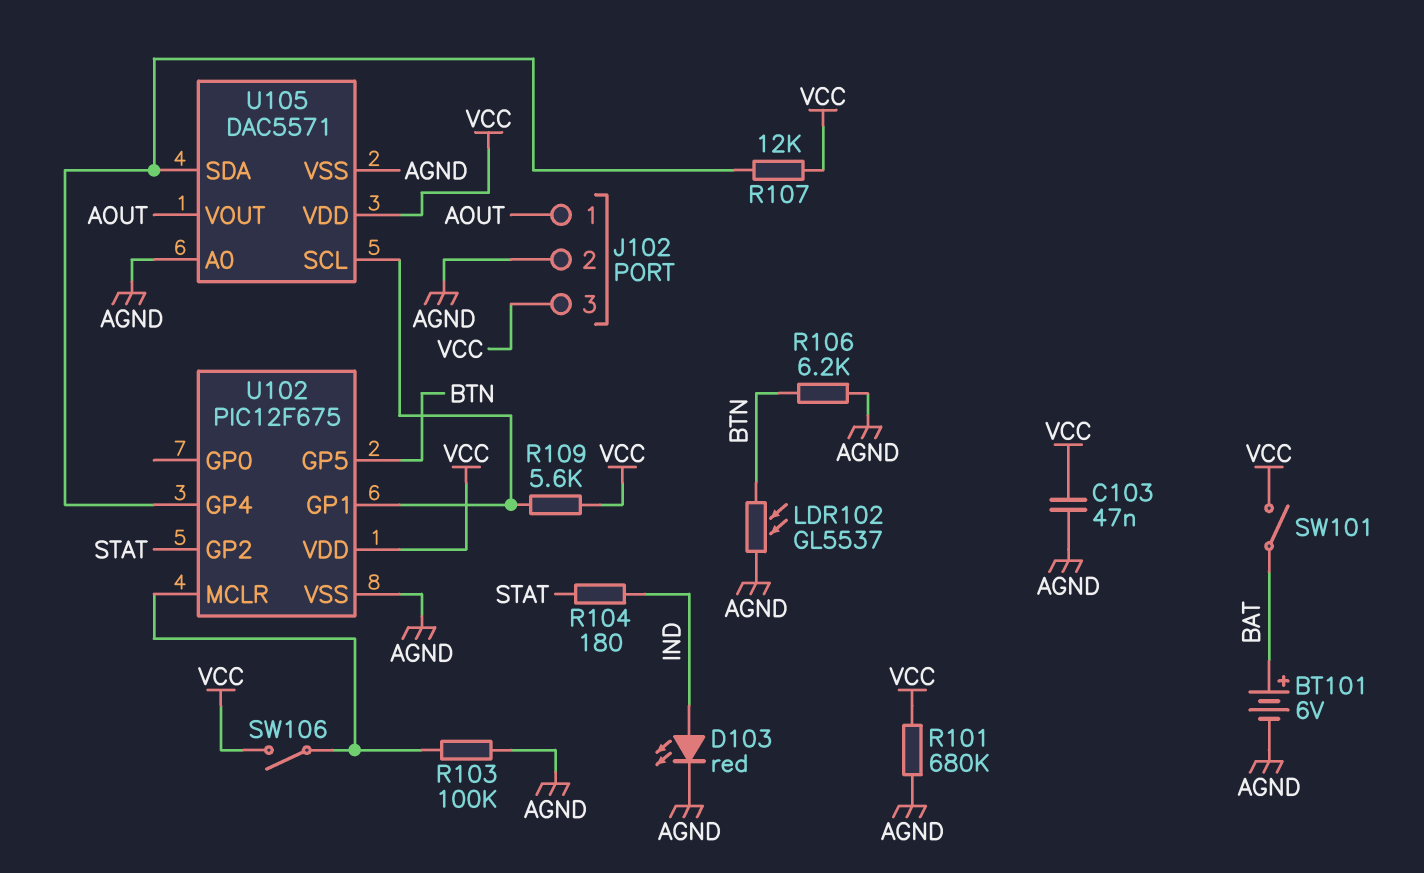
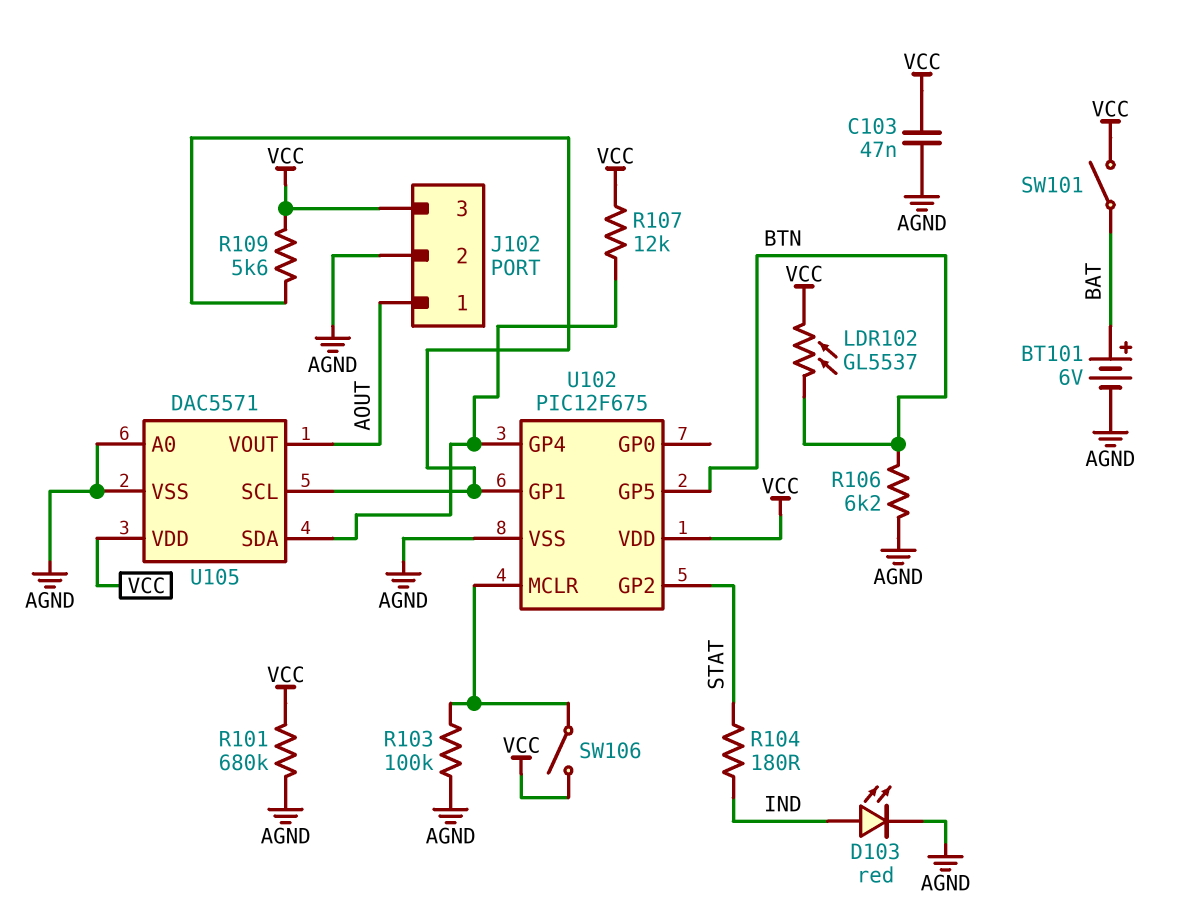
LDR102: GL5537 (AGND, BTN) -> GL5537 (BTN, VCC)

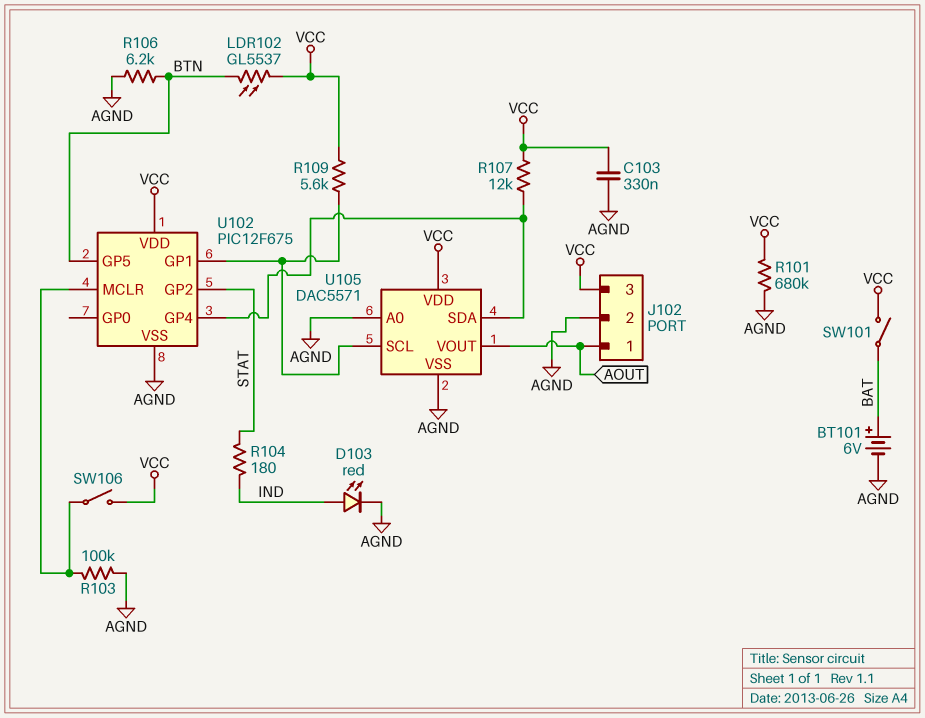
C103: 47nF (AGND, VCC) -> 330nF (AGND, VCC)

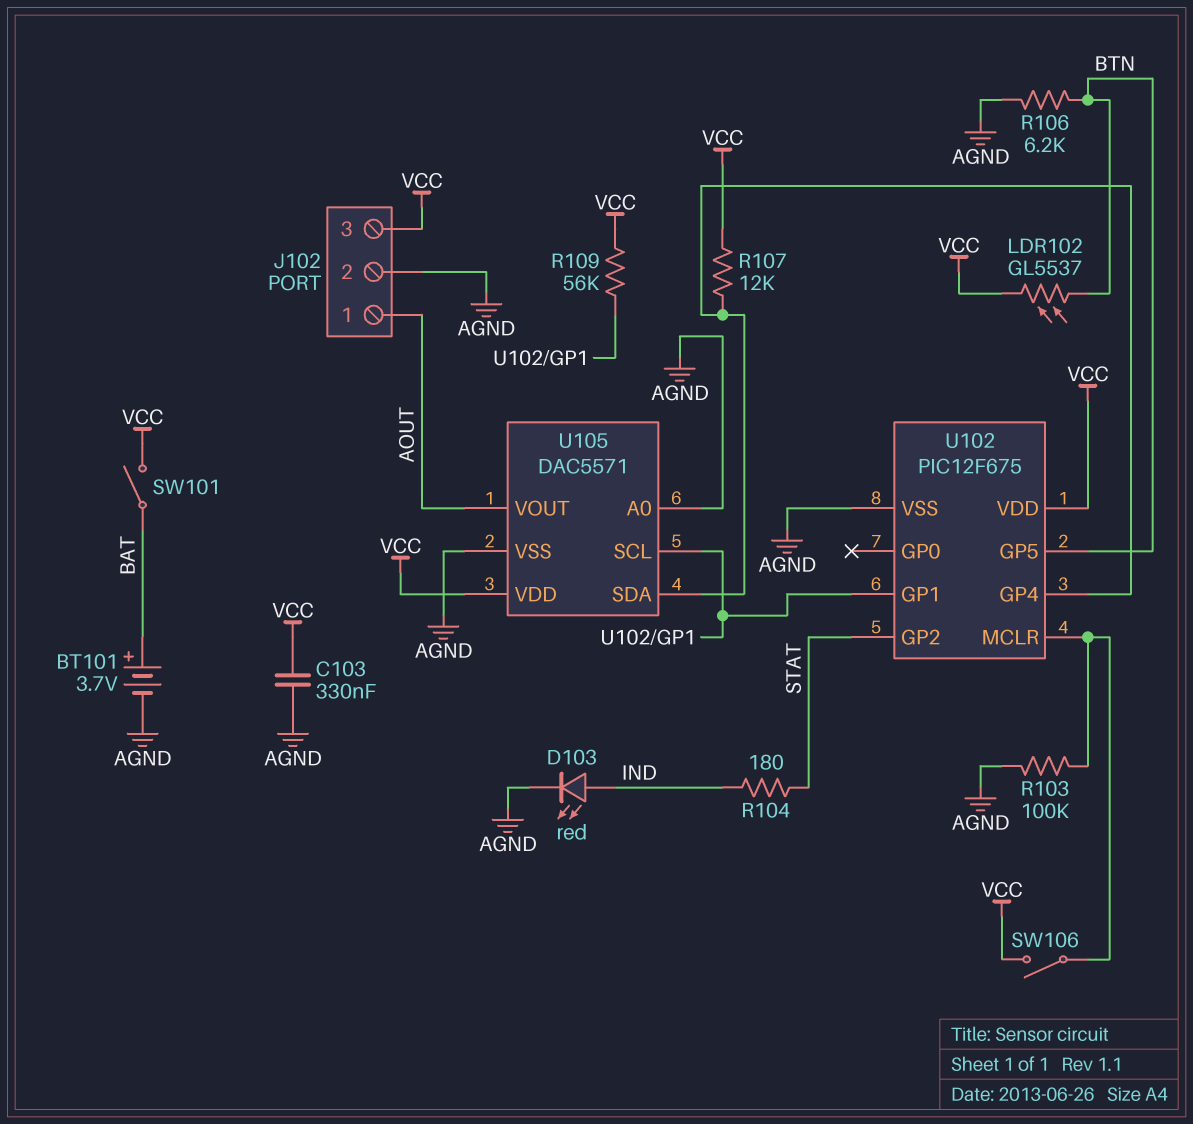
BT101: 6V (plus BAT, minus AGND) -> 3.7V (plus BAT, minus AGND)
R101: 680k (AGND, VCC) -> none
R109: 5.6k (U102/GP1, VCC) -> 56k (U102/GP1, VCC)

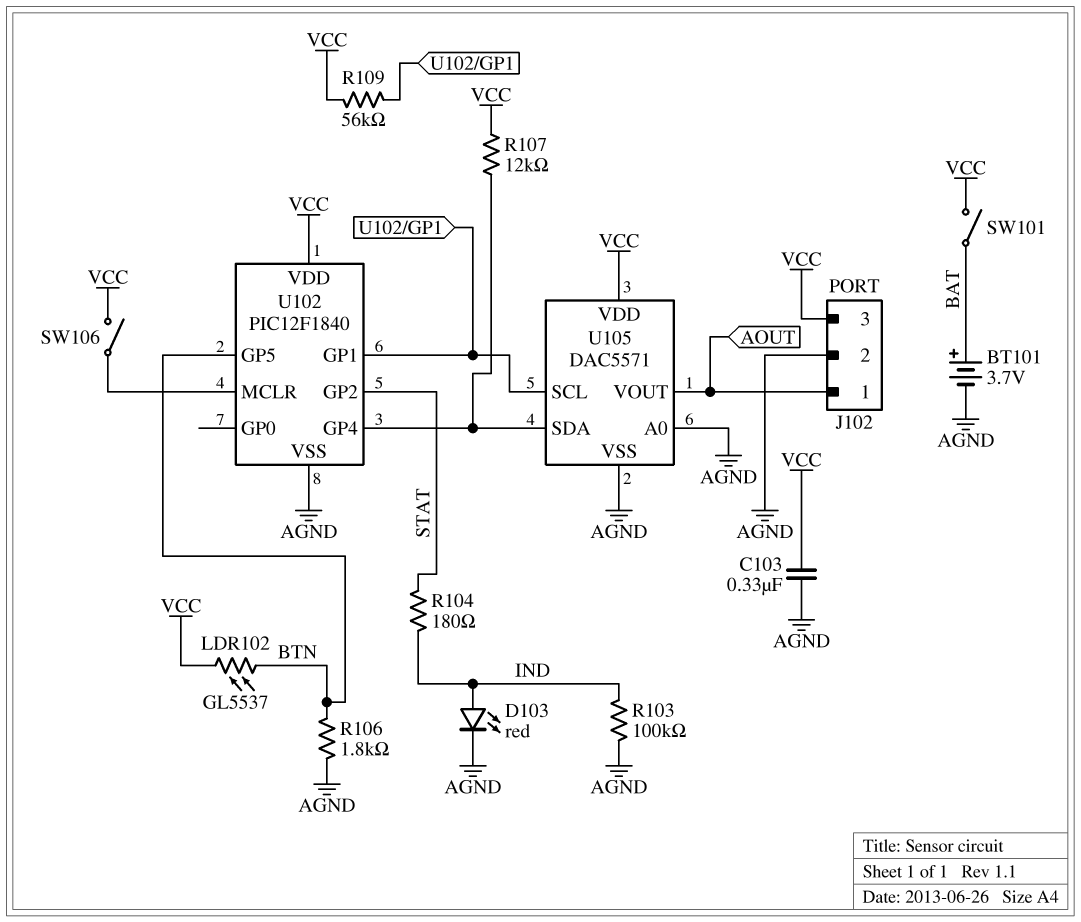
R103: 100k (AGND, U102/MCLR) -> 100k (AGND, IND)
R106: 6.2k (AGND, BTN) -> 1.8k (AGND, BTN)
U102: PIC12F675 -> PIC12F1840

